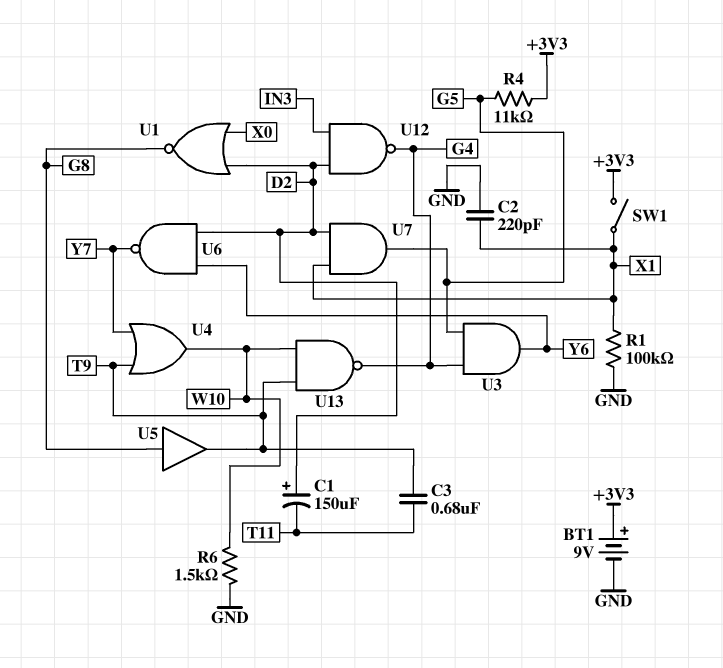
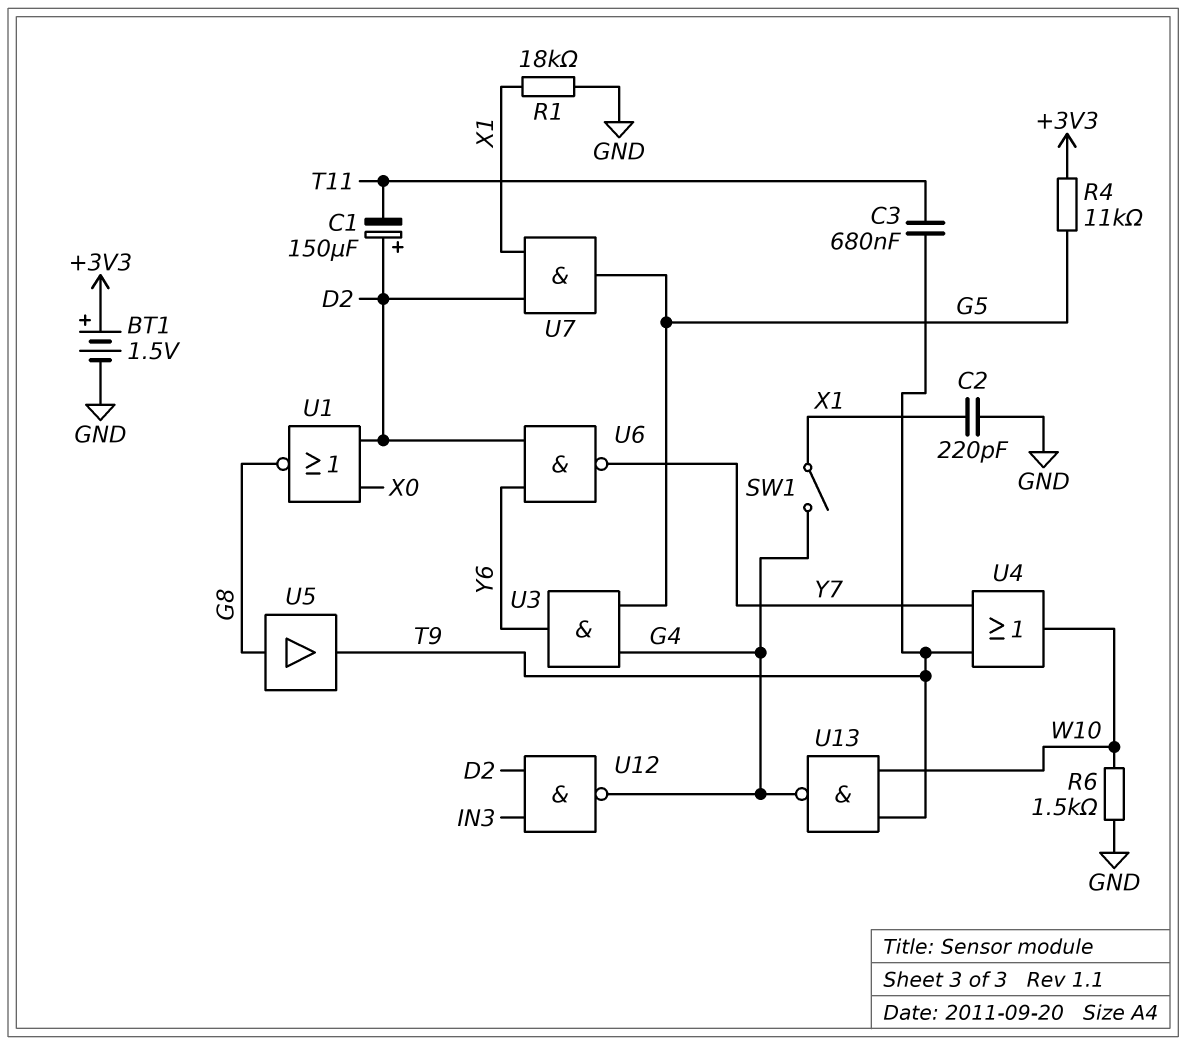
BT1: 9V (plus +3V3, minus GND) -> 1.5V (plus +3V3, minus GND)
R1: 100k (GND, X1) -> 18k (GND, X1)
SW1: switch (+3V3, X1) -> switch (G4, X1)

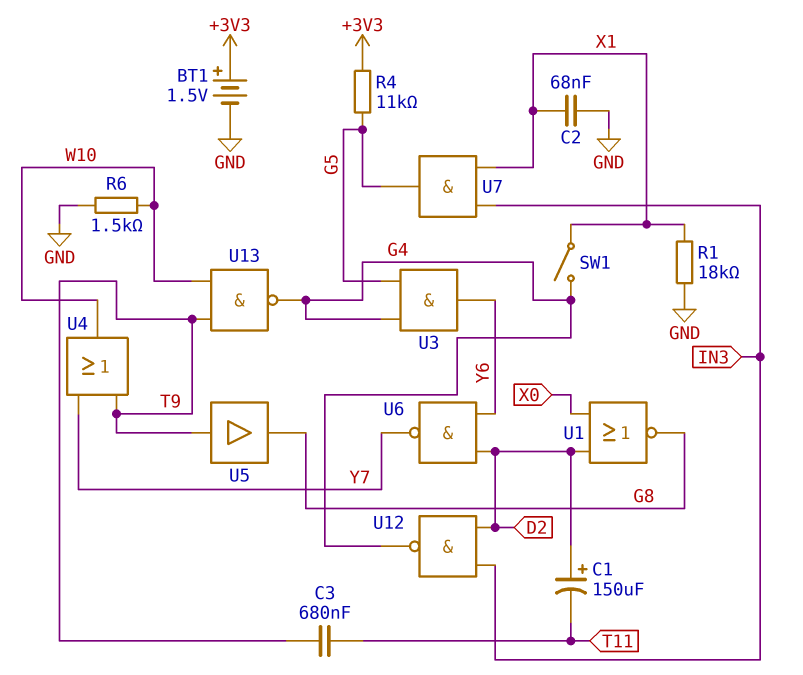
C2: 220pF (GND, X1) -> 68nF (GND, X1)
U5: buffer (in G8, out T9) -> buffer (in T9, out G8)
U7: AND (in D2, in X1, out G5) -> AND (in IN3, in X1, out G5)

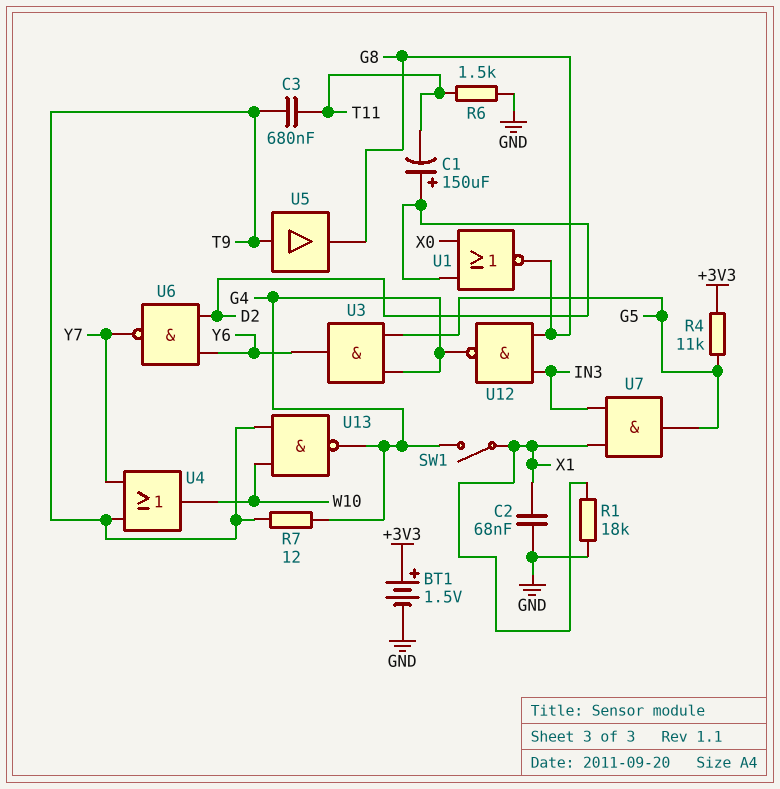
R6: 1.5k (GND, W10) -> 1.5k (GND, T11)
R7: none -> 12 (G4, T9)
U12: NAND (in D2, in IN3, out G4) -> NAND (in G8, in IN3, out G4)

